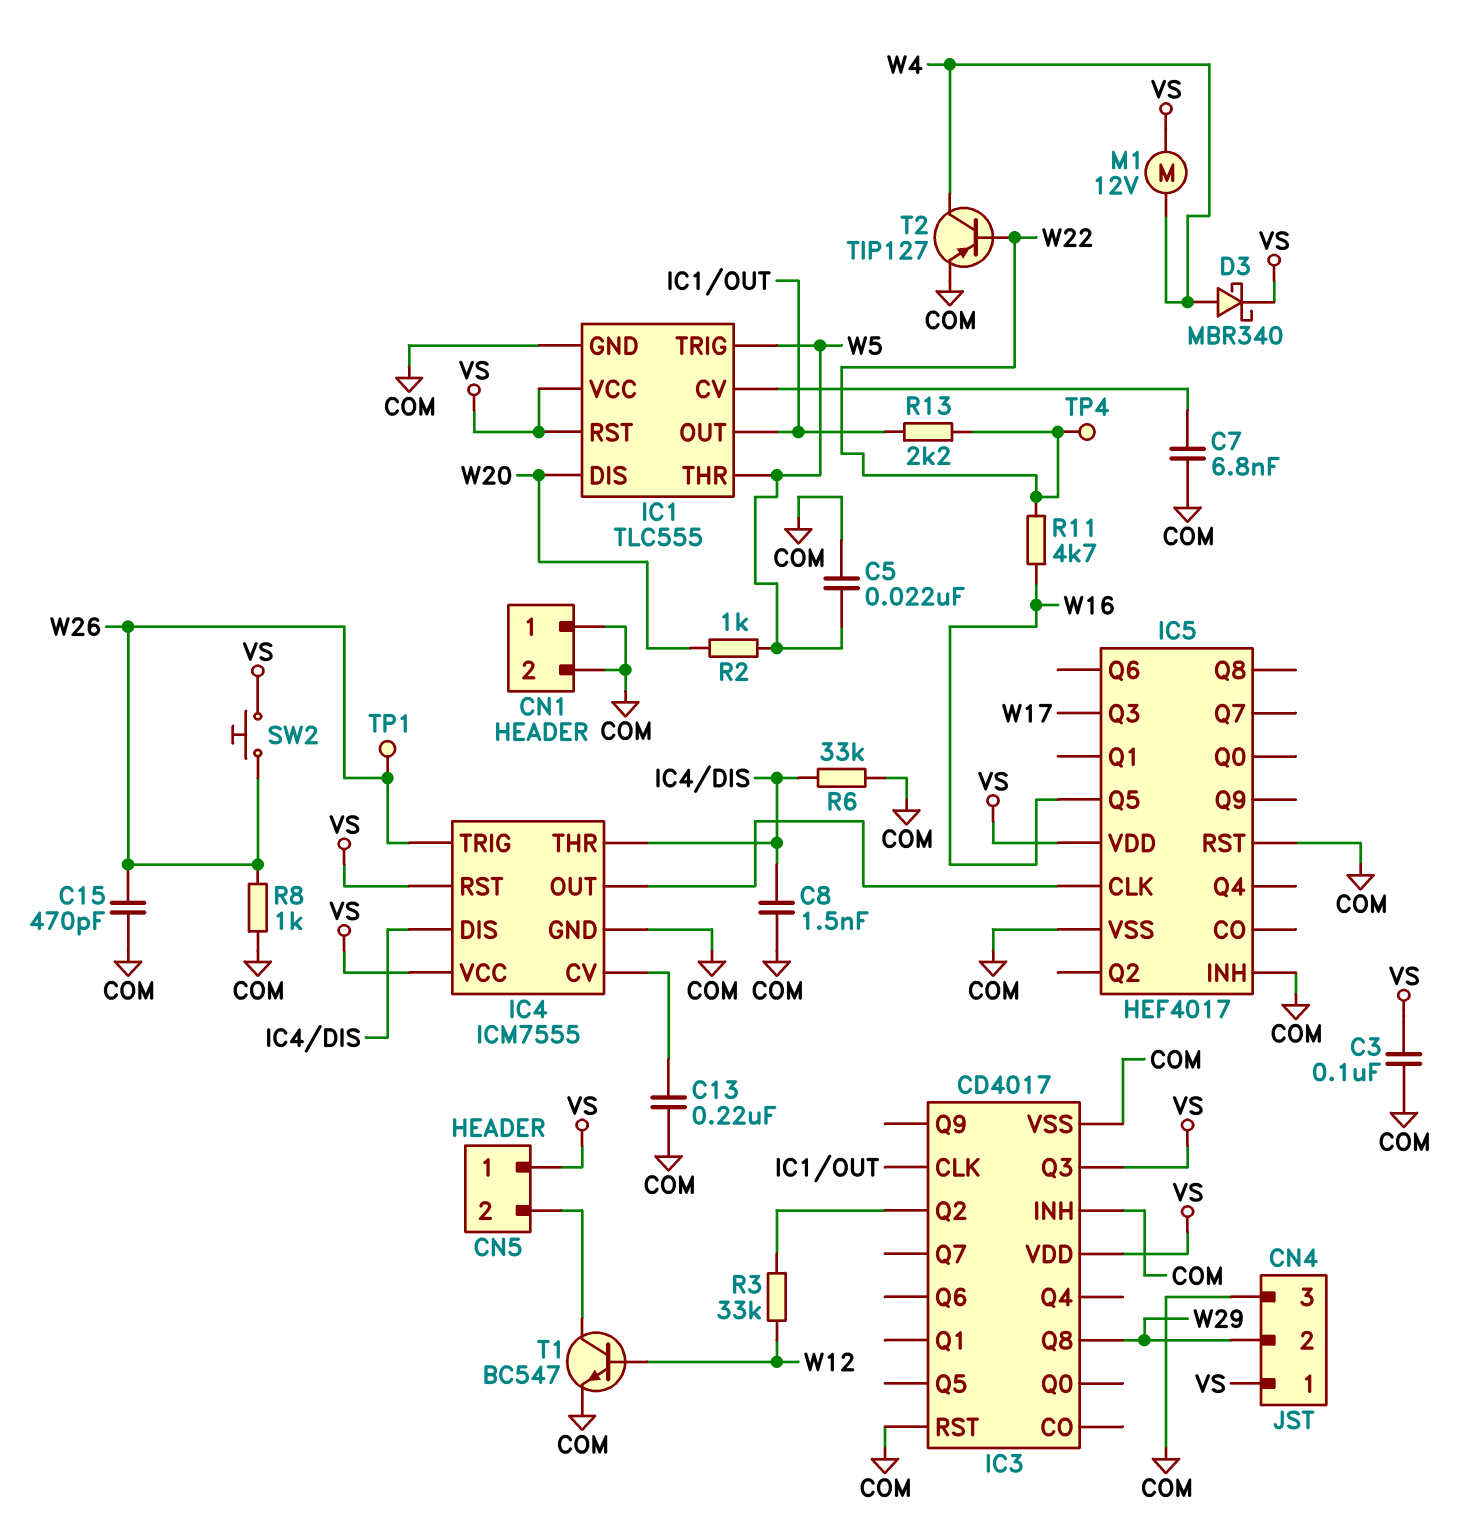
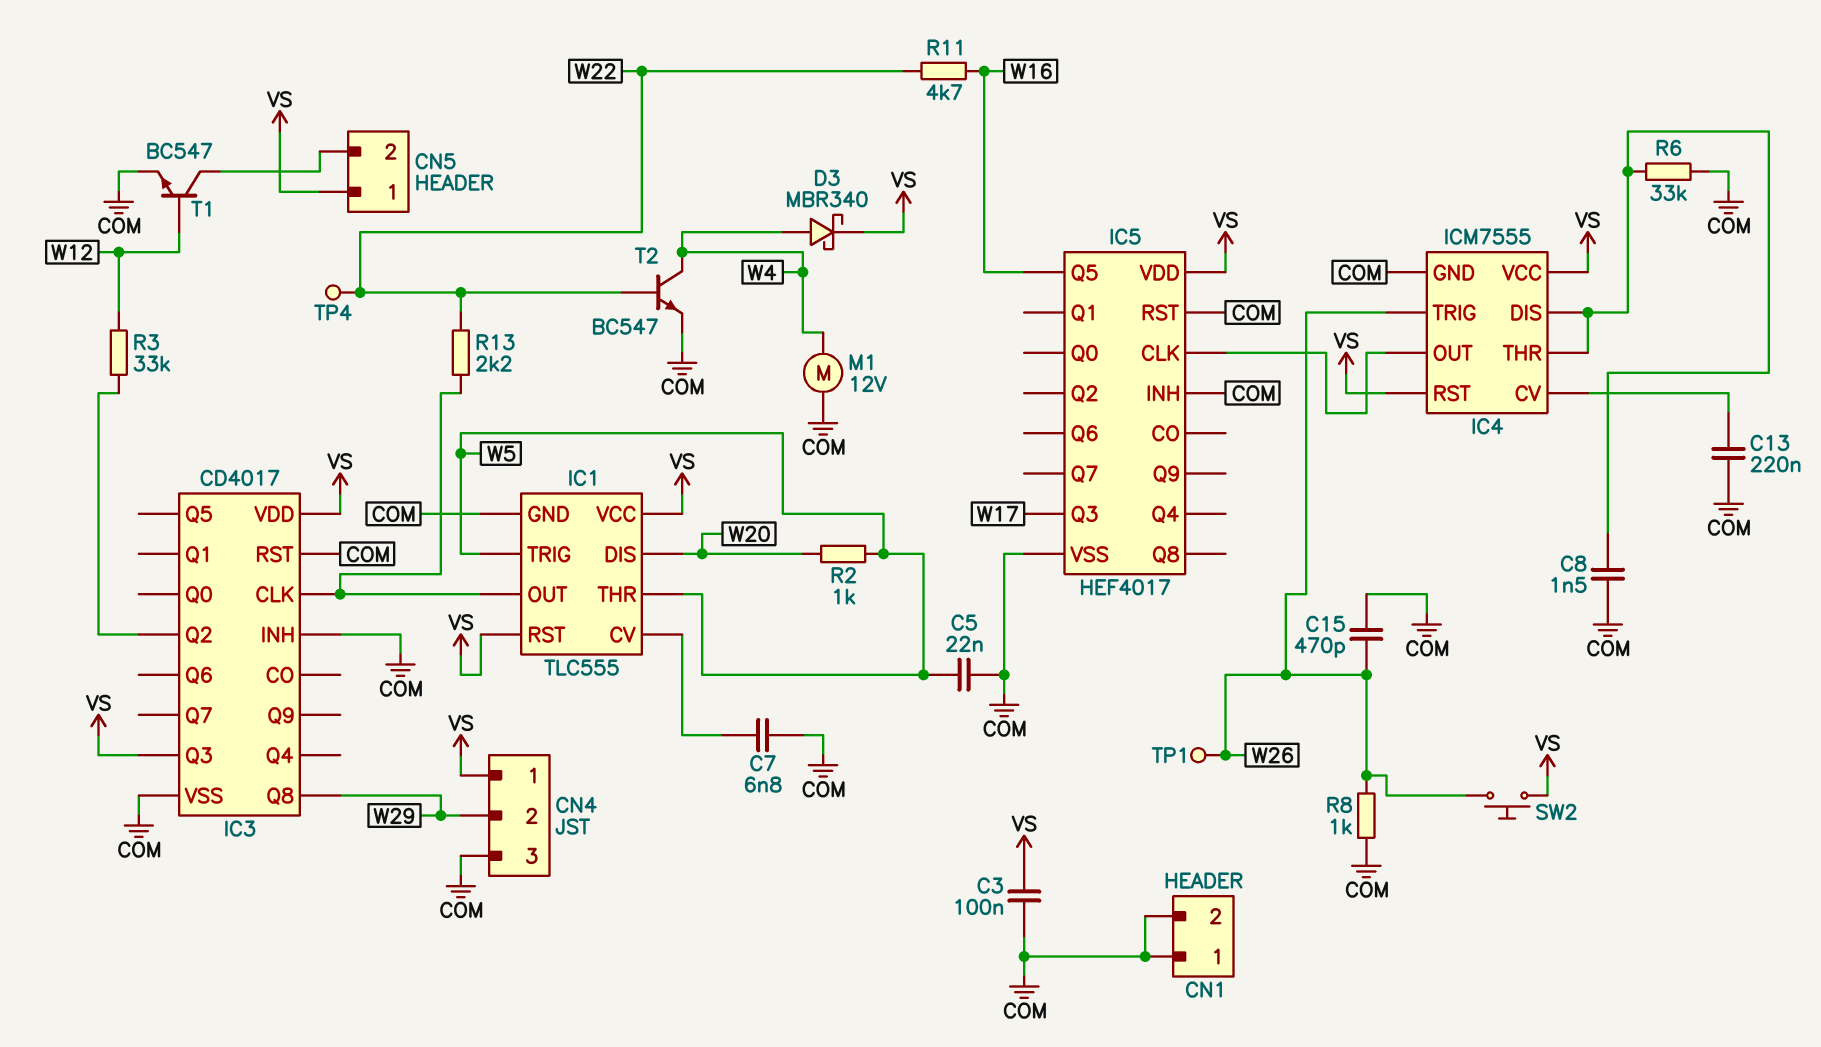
M1: motor 12V (VS, W4) -> motor 12V (COM, W4)
T2: PNP TIP127 (B W22, C W4, E COM) -> NPN BC547 (B W22, C W4, E COM)

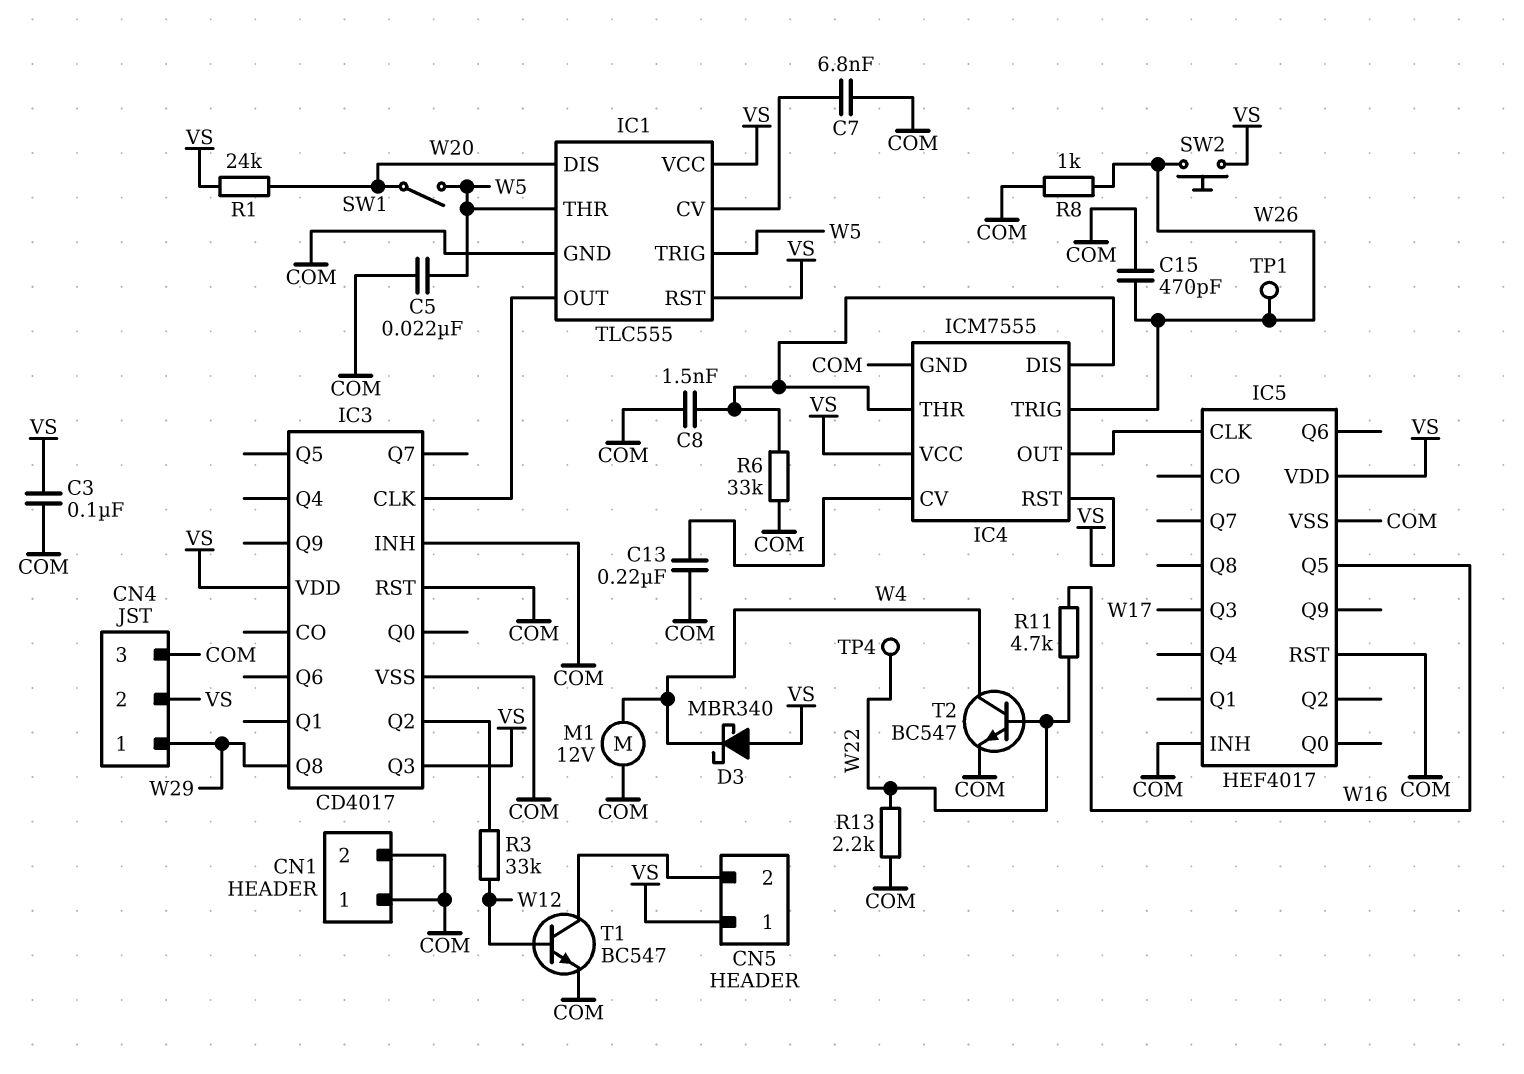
CN4 pin 1: VS -> W29
CN4 pin 2: W29 -> VS
D3: schottky MBR340 (A W4, K VS) -> schottky MBR340 (A VS, K W4)
R1: none -> 24k (VS, W20)
R2: 1k (W5, W20) -> none
R13: 2.2k (IC1/OUT, W22) -> 2.2k (COM, W22)
SW1: none -> switch (W5, W20)

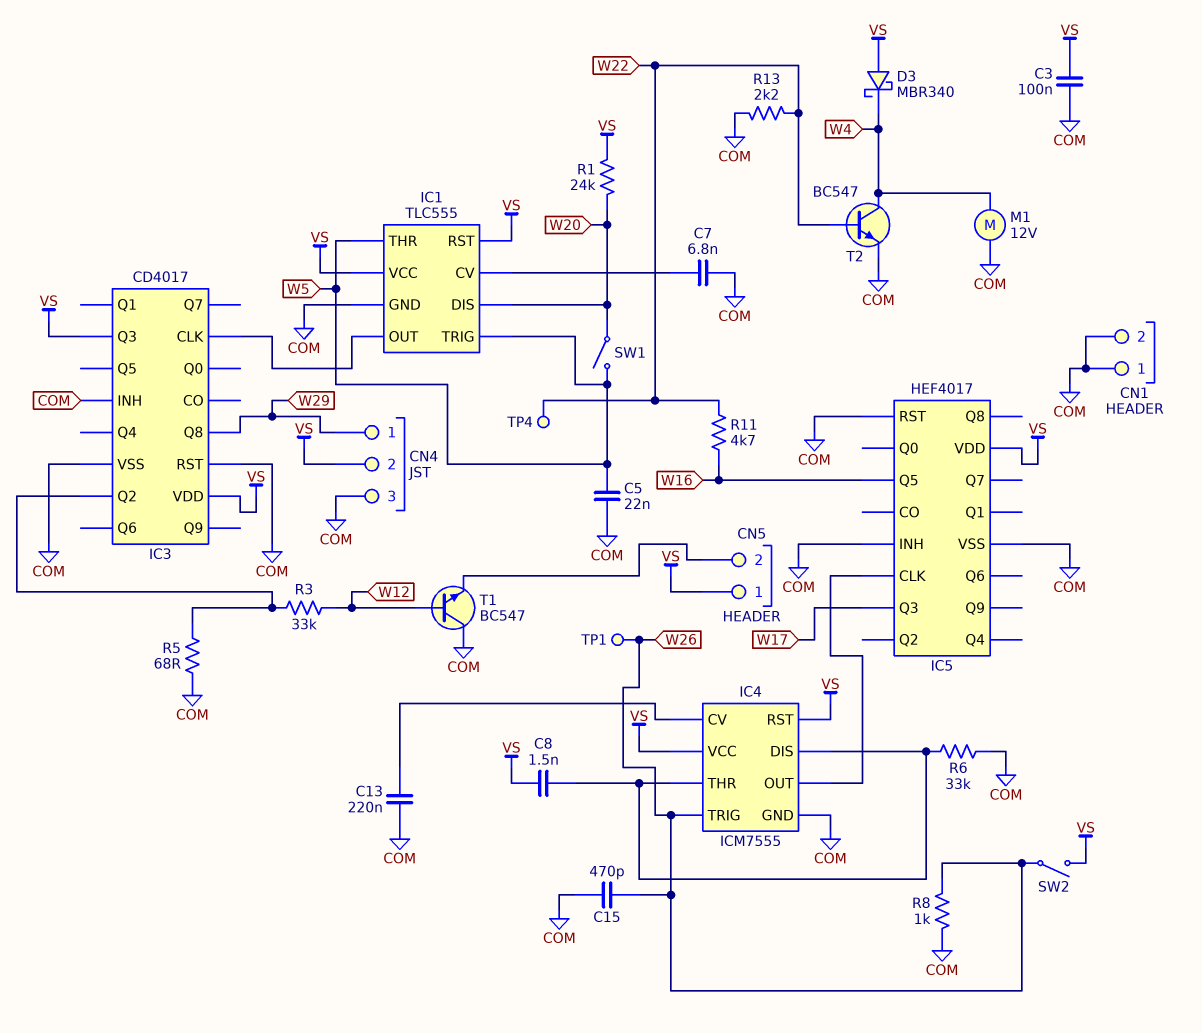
C8: 1.5nF (COM, IC4/DIS) -> 1.5nF (IC4/DIS, VS)
R5: none -> 68 (COM, IC3/Q2)
SW2: button (VS, W26) -> switch (VS, W26)
T1: NPN BC547 (B W12, C CN5/2, E COM) -> NPN BC547 (B W12, C COM, E CN5/2)

